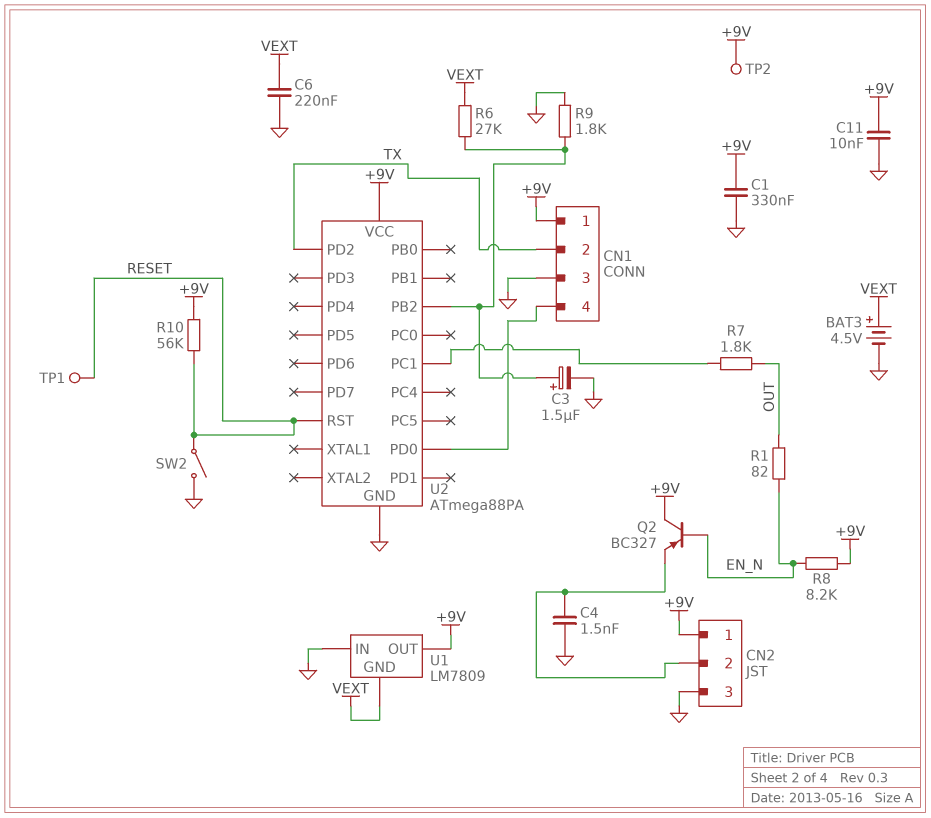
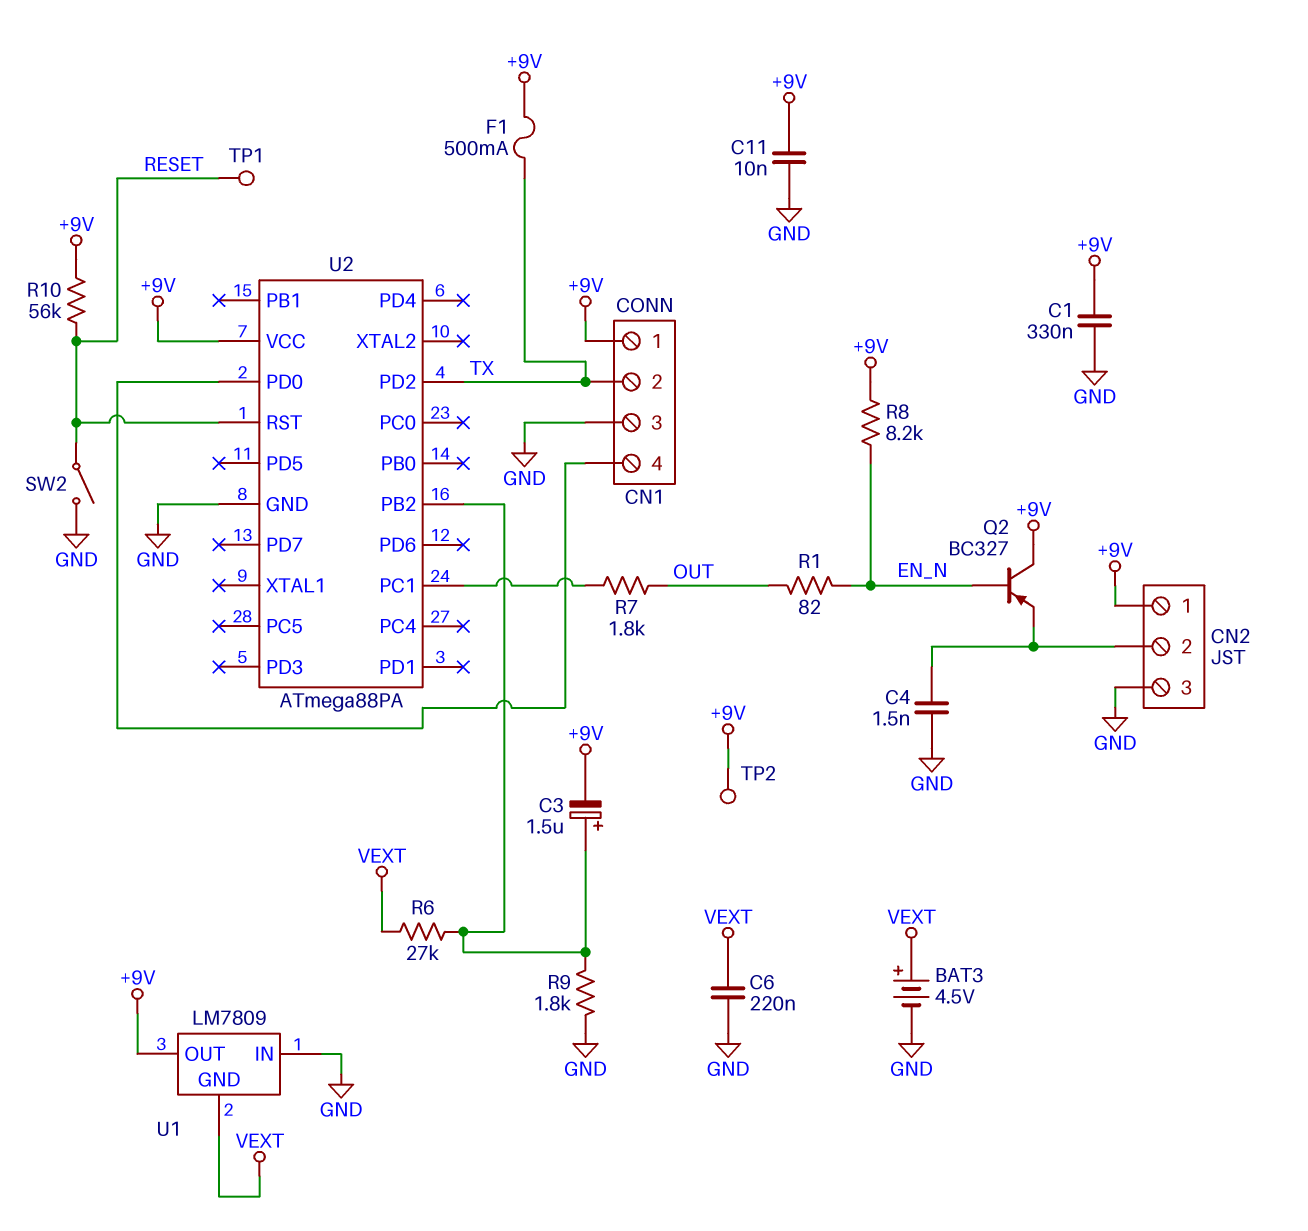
C3: 1.5uF (plus U2/PB2, minus GND) -> 1.5uF (plus U2/PB2, minus +9V)
F1: none -> 500mA (+9V, TX)

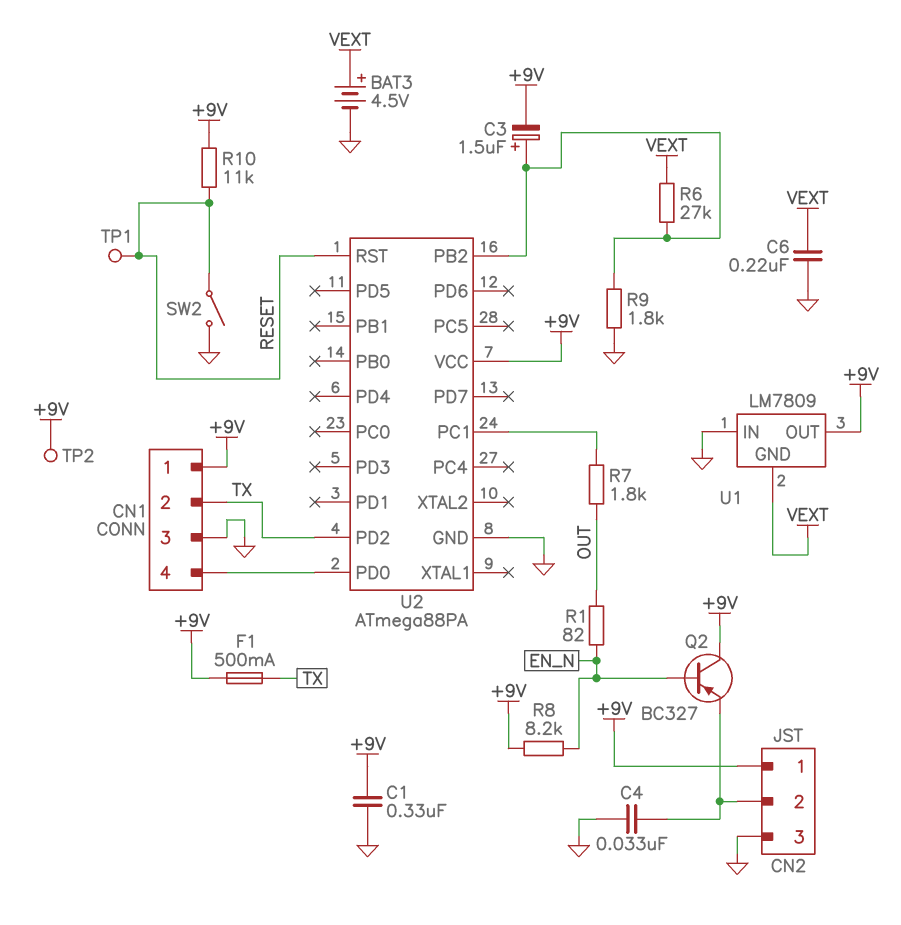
C4: 1.5nF (CN2/2, GND) -> 33nF (CN2/2, GND)
C11: 10nF (+9V, GND) -> none
R10: 56k (+9V, RESET) -> 11k (+9V, RESET)

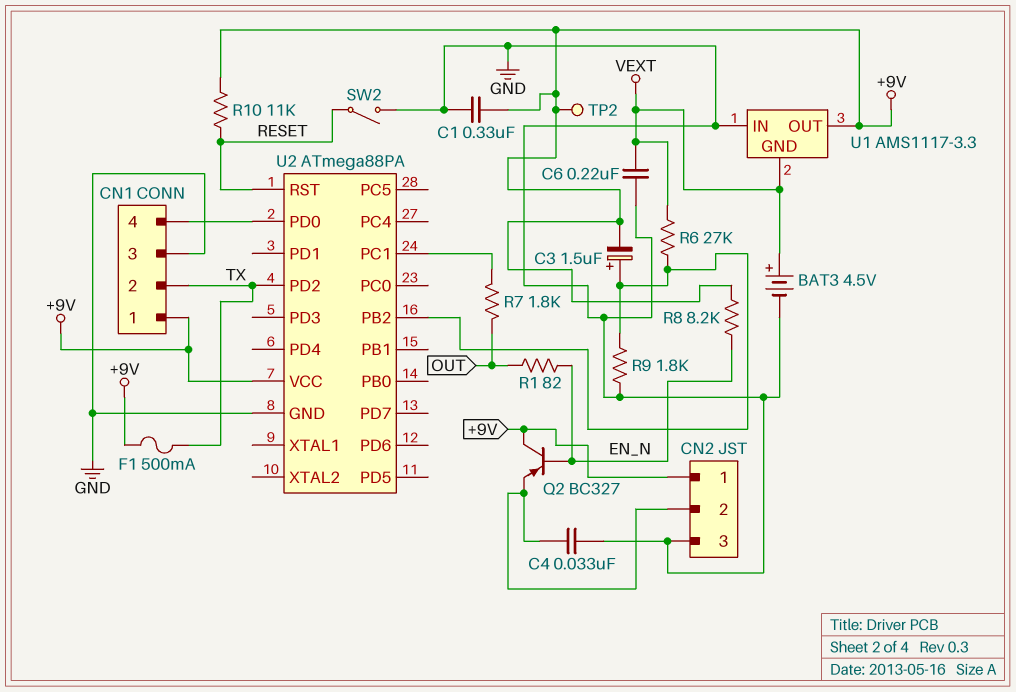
TP1: test point (RESET) -> none
U1: LM7809 -> AMS1117-3.3

